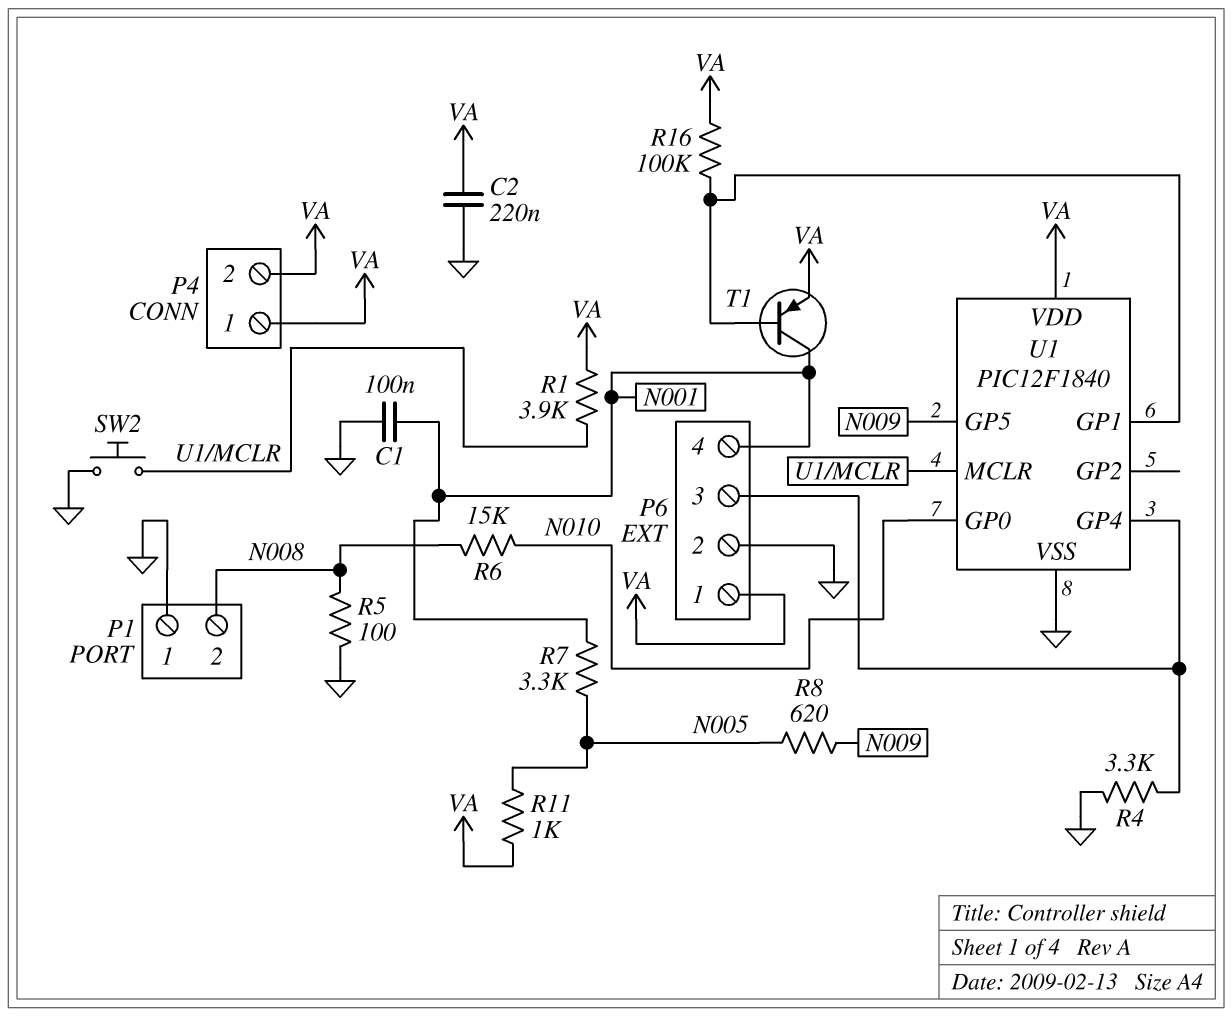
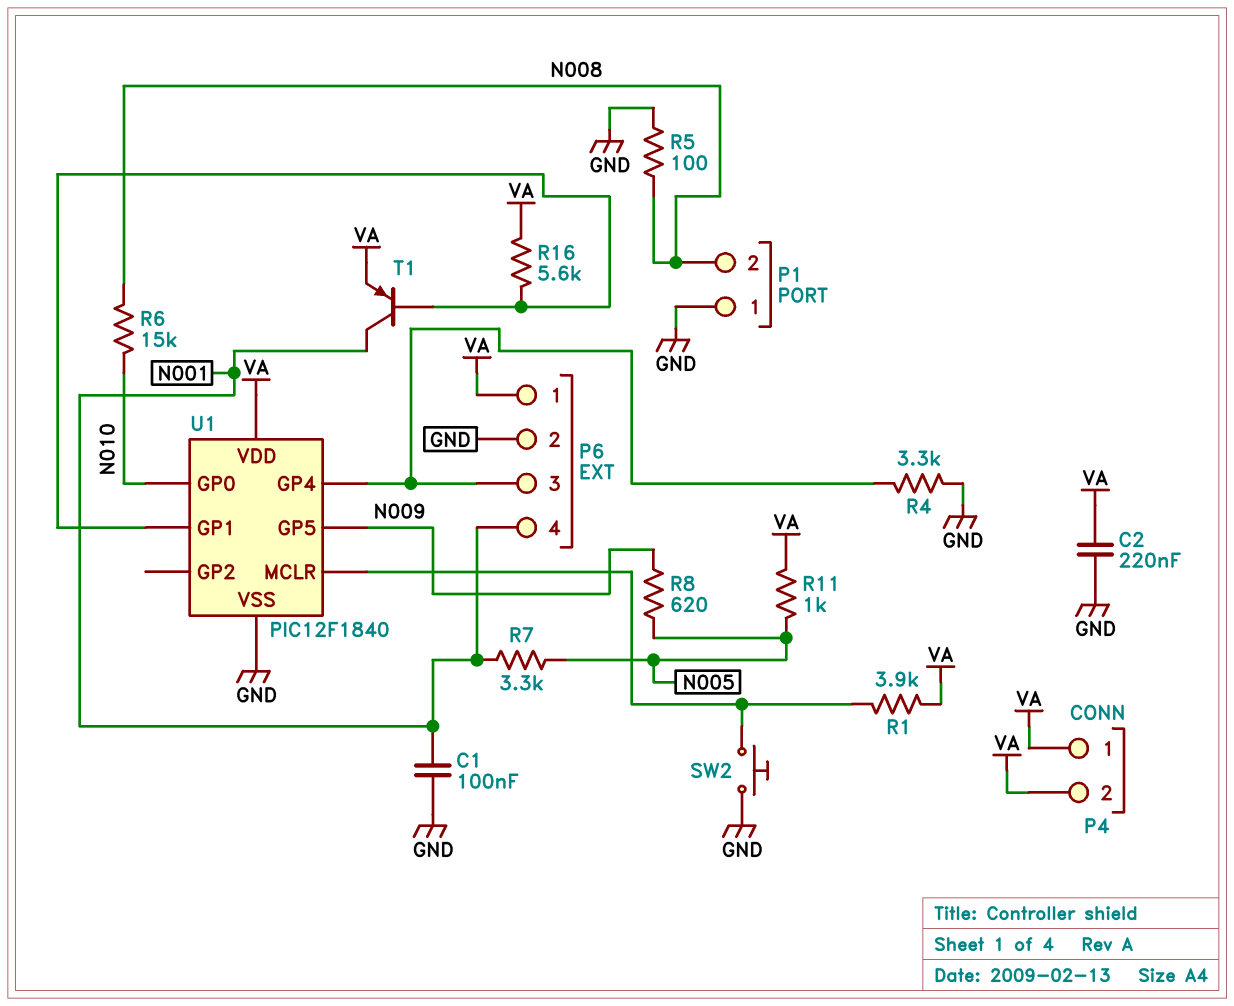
R16: 100k (U1/GP1, VA) -> 5.6k (U1/GP1, VA)

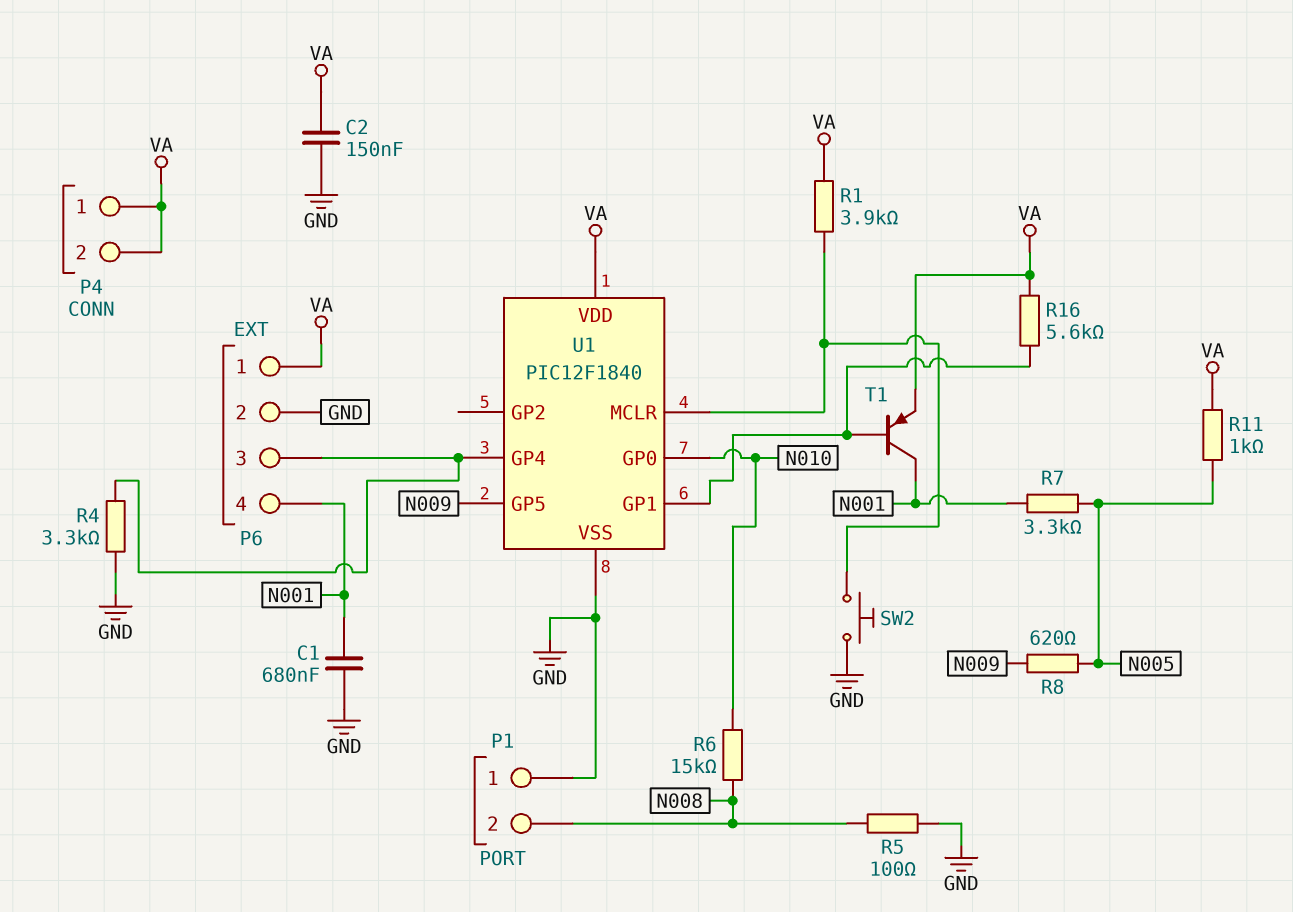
C1: 100nF (GND, N001) -> 680nF (GND, N001)
C2: 220nF (GND, VA) -> 150nF (GND, VA)

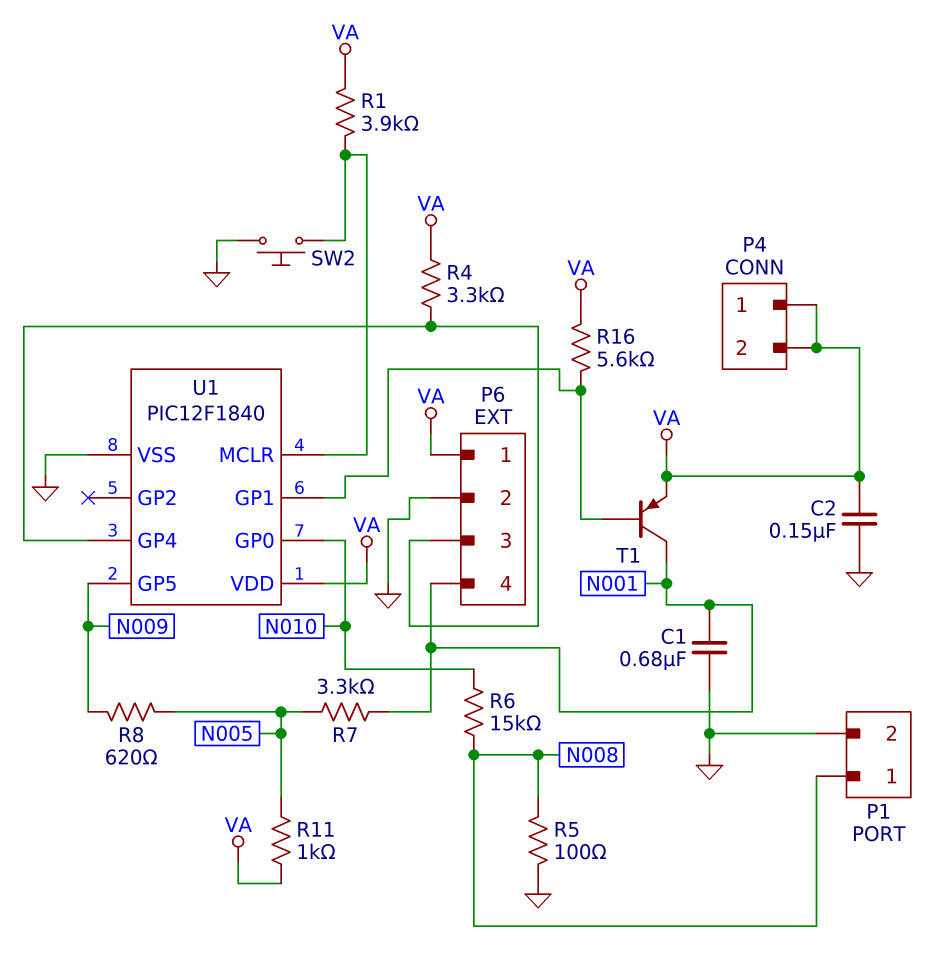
P1 pin 1: GND -> N008
P1 pin 2: N008 -> GND
R4: 3.3k (GND, P6/3) -> 3.3k (P6/3, VA)

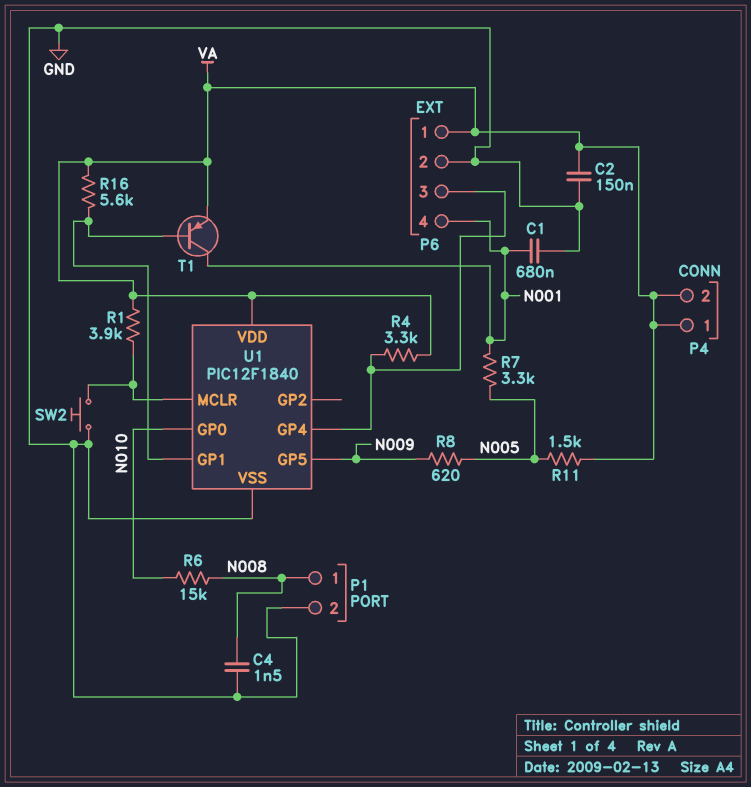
C4: none -> 1.5nF (GND, N008)
R5: 100 (GND, N008) -> none
R11: 1k (N005, VA) -> 1.5k (N005, VA)

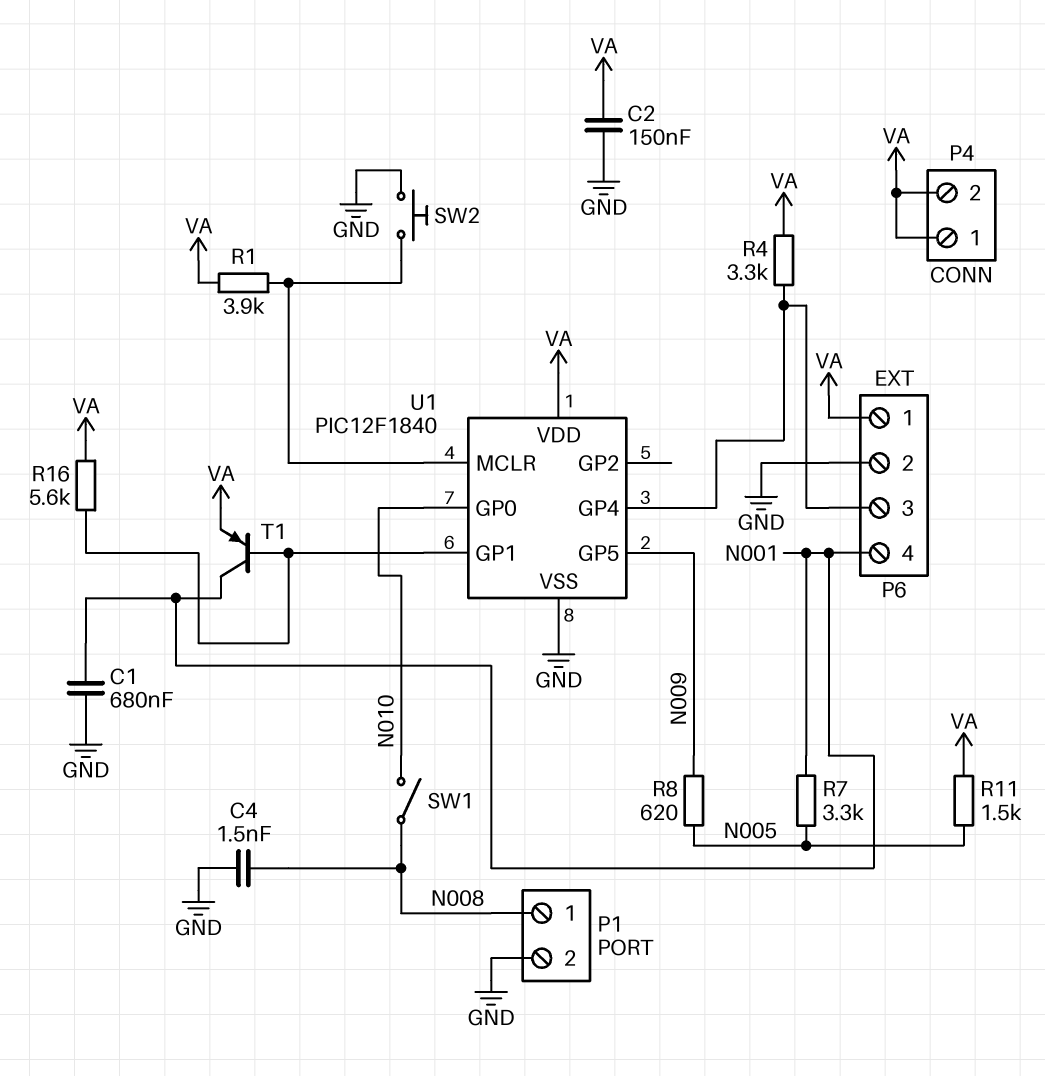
R6: 15k (N008, N010) -> none
SW1: none -> switch (N008, N010)

